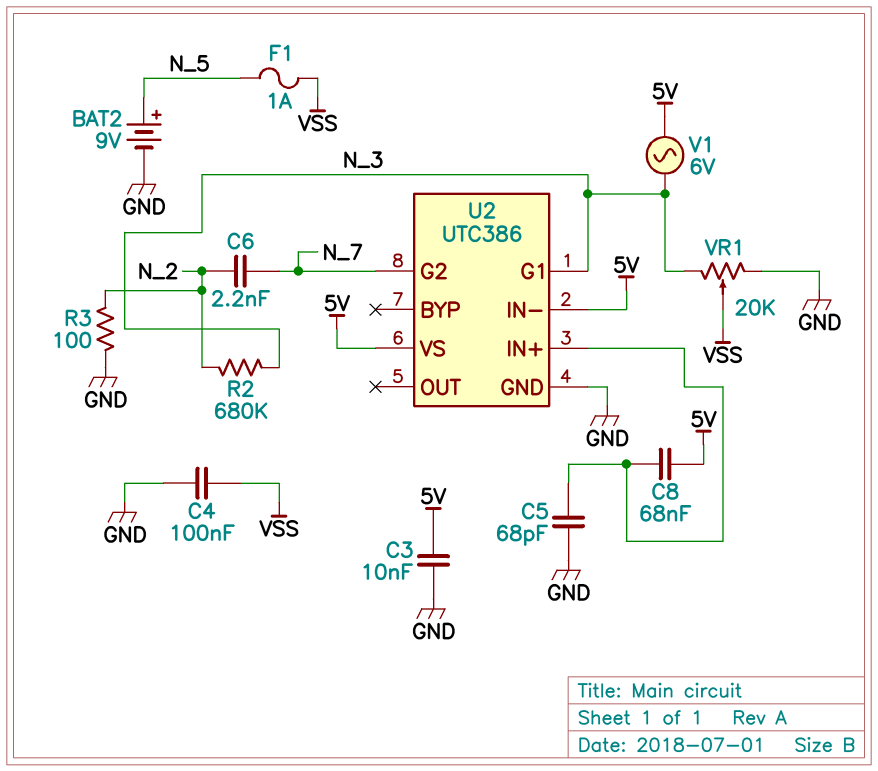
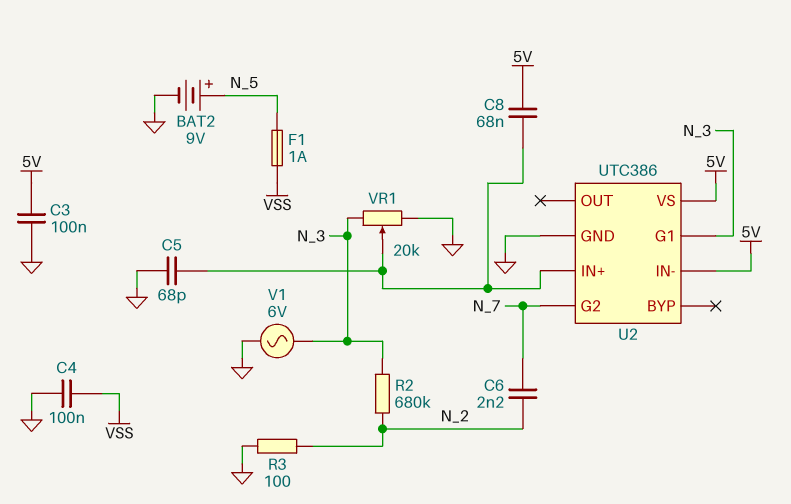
C3: 10nF (5V, GND) -> 100nF (5V, GND)
V1: AC 6V (5V, N_3) -> AC 6V (GND, N_3)
VR1: 20k (GND, N_3, wiper VSS) -> 20k (GND, N_3, wiper U2/IN+)

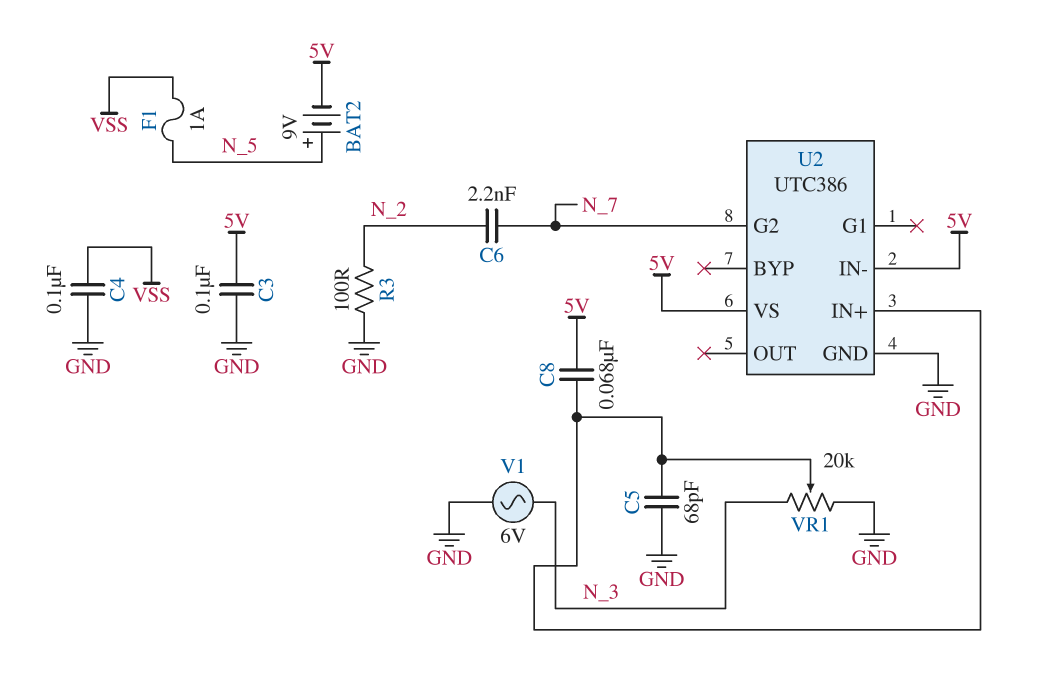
BAT2: 9V (plus N_5, minus GND) -> 9V (plus N_5, minus 5V)
R2: 680k (N_2, N_3) -> none
U2 pin G1: N_3 -> none

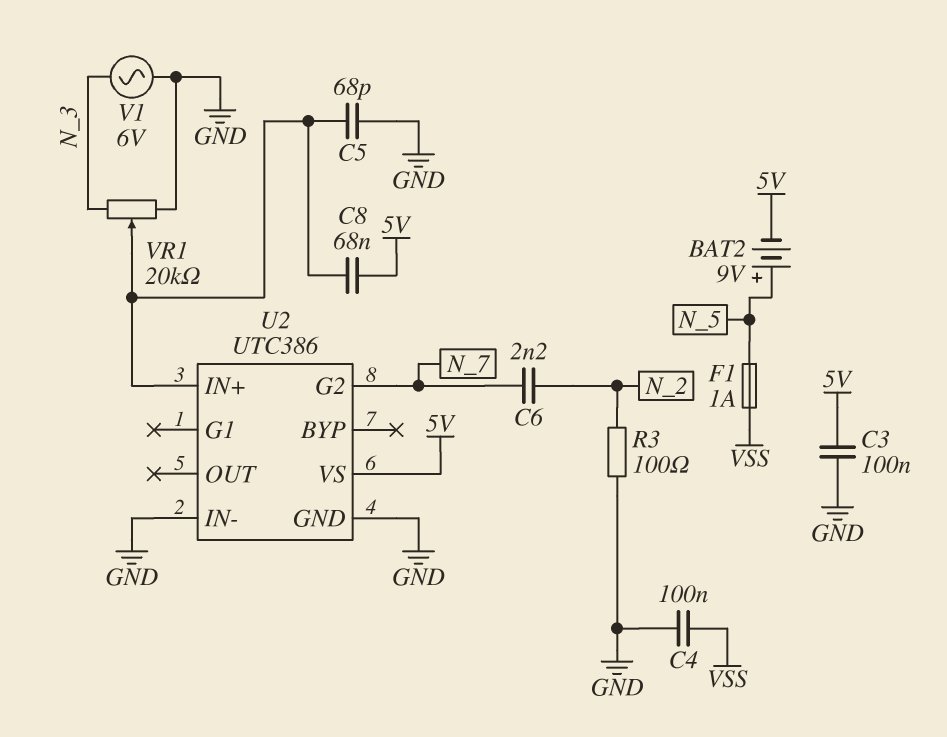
U2 pin IN-: 5V -> GND

